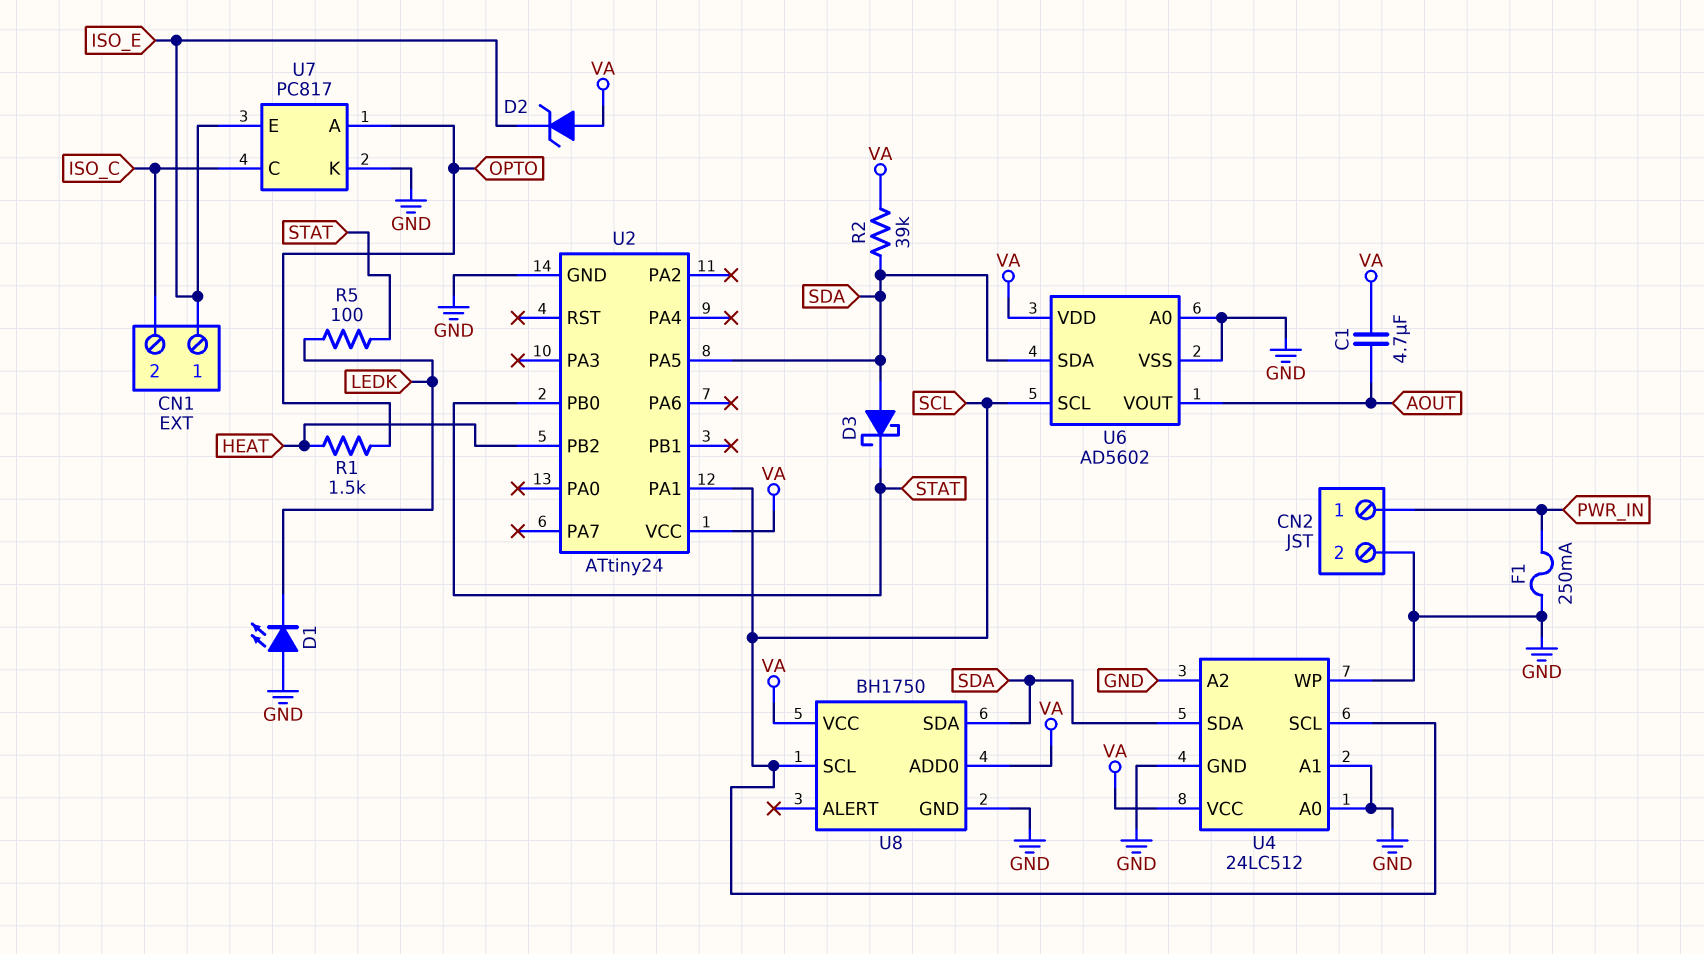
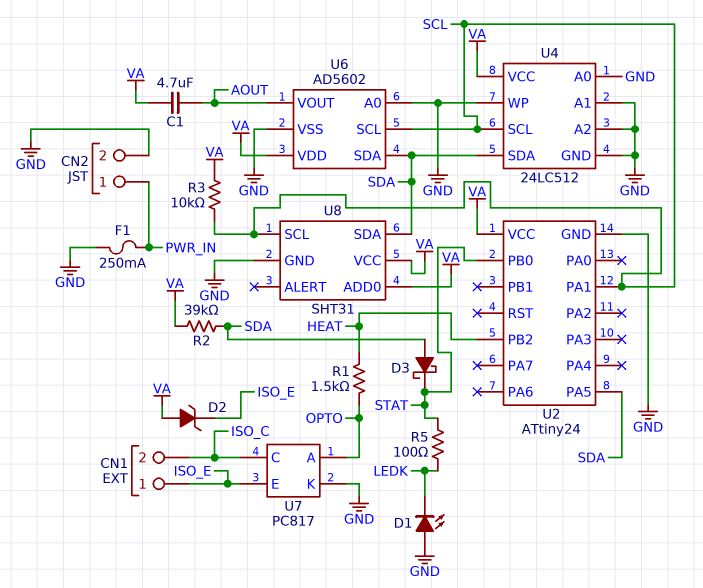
R3: none -> 10k (SCL, VA)
U8: BH1750 -> SHT31

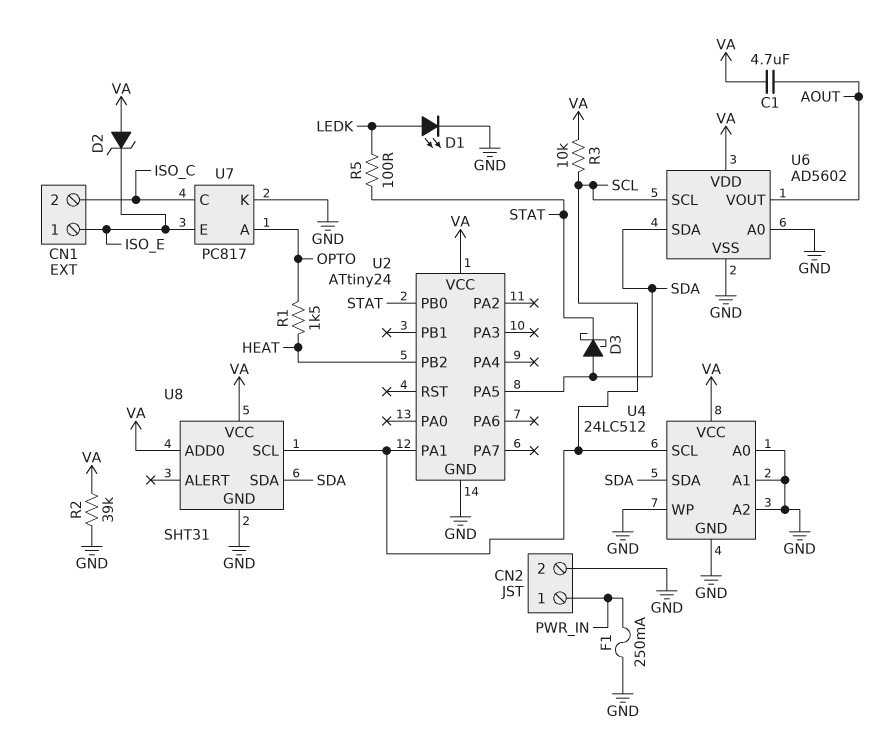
D1: LED (A GND, K LEDK) -> LED (A LEDK, K GND)
R2: 39k (SDA, VA) -> 39k (GND, VA)

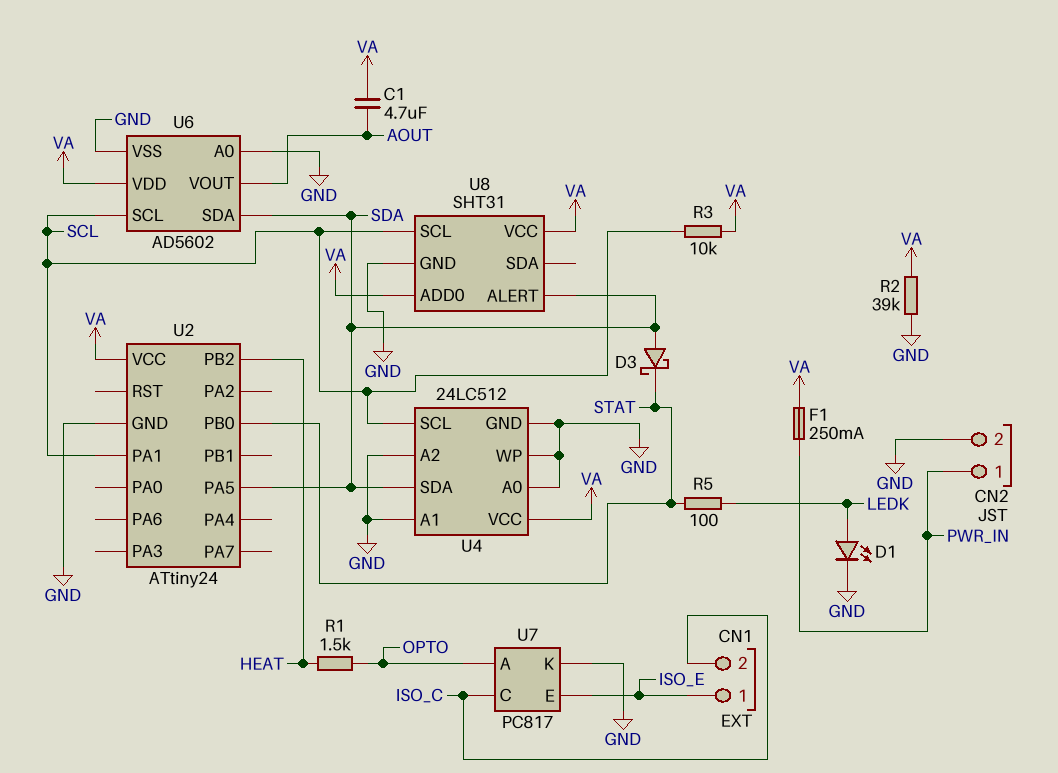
D2: zener (A VA, K ISO_E) -> none
F1: 250mA (GND, PWR_IN) -> 250mA (PWR_IN, VA)
U8 pin ALERT: none -> SDA
U8 pin SDA: SDA -> none

